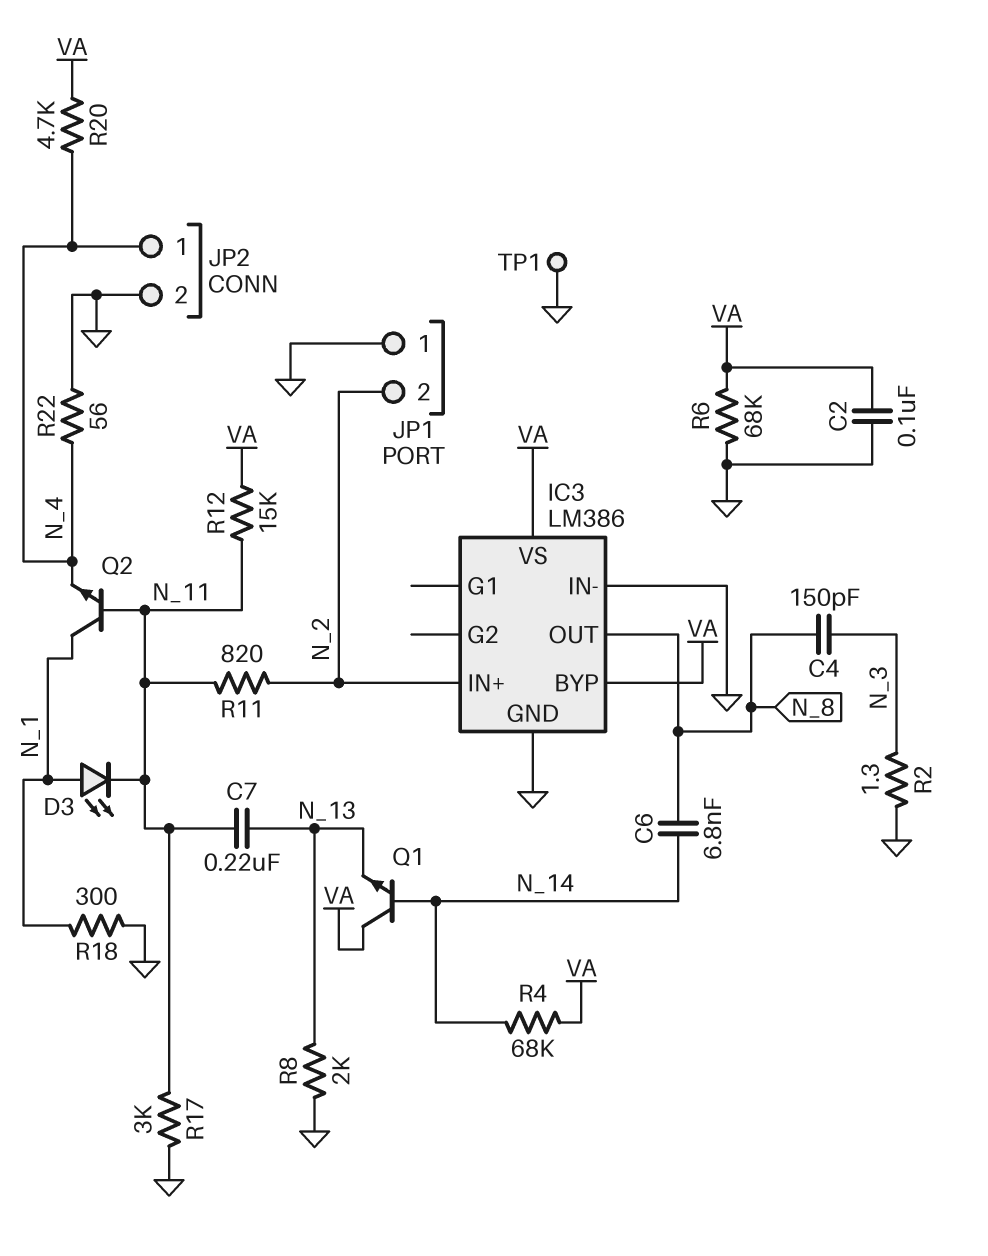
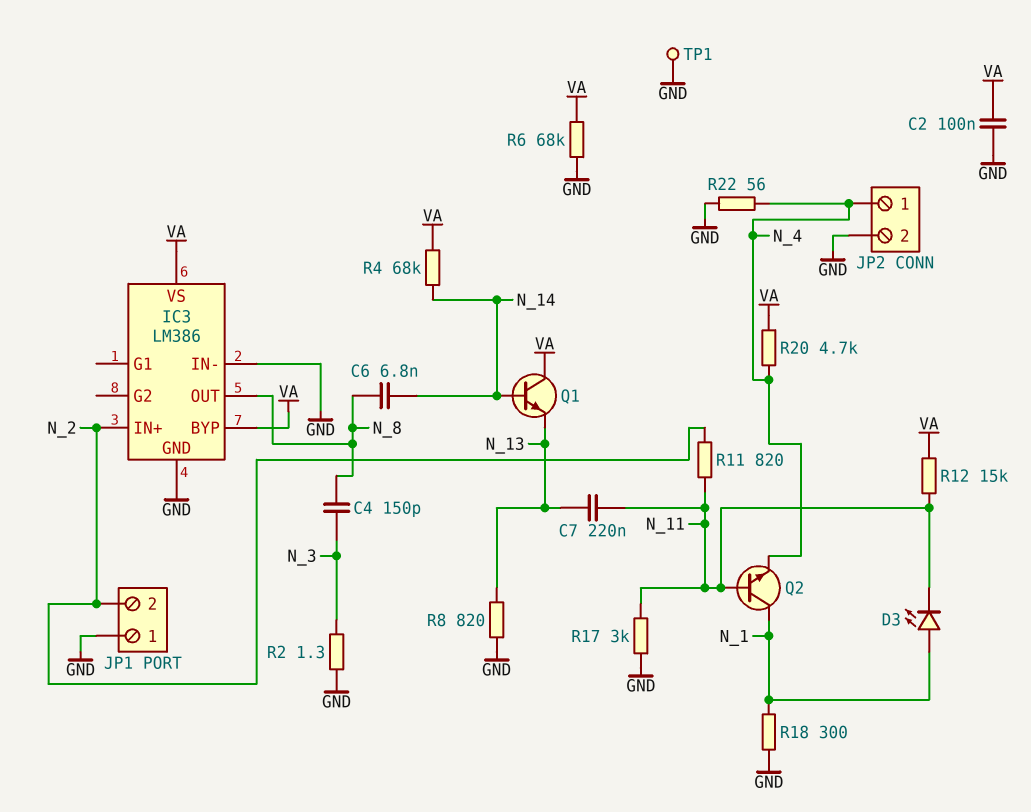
R8: 2k (GND, N_13) -> 820 (GND, N_13)

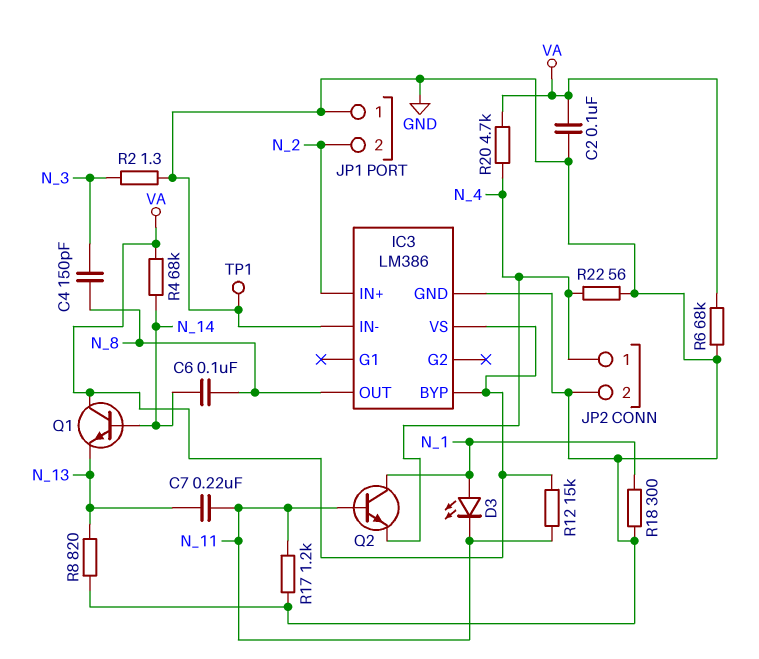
C6: 6.8nF (N_8, N_14) -> 100nF (N_8, N_14)
R11: 820 (N_2, N_11) -> none
R17: 3k (GND, N_11) -> 1.2k (GND, N_11)

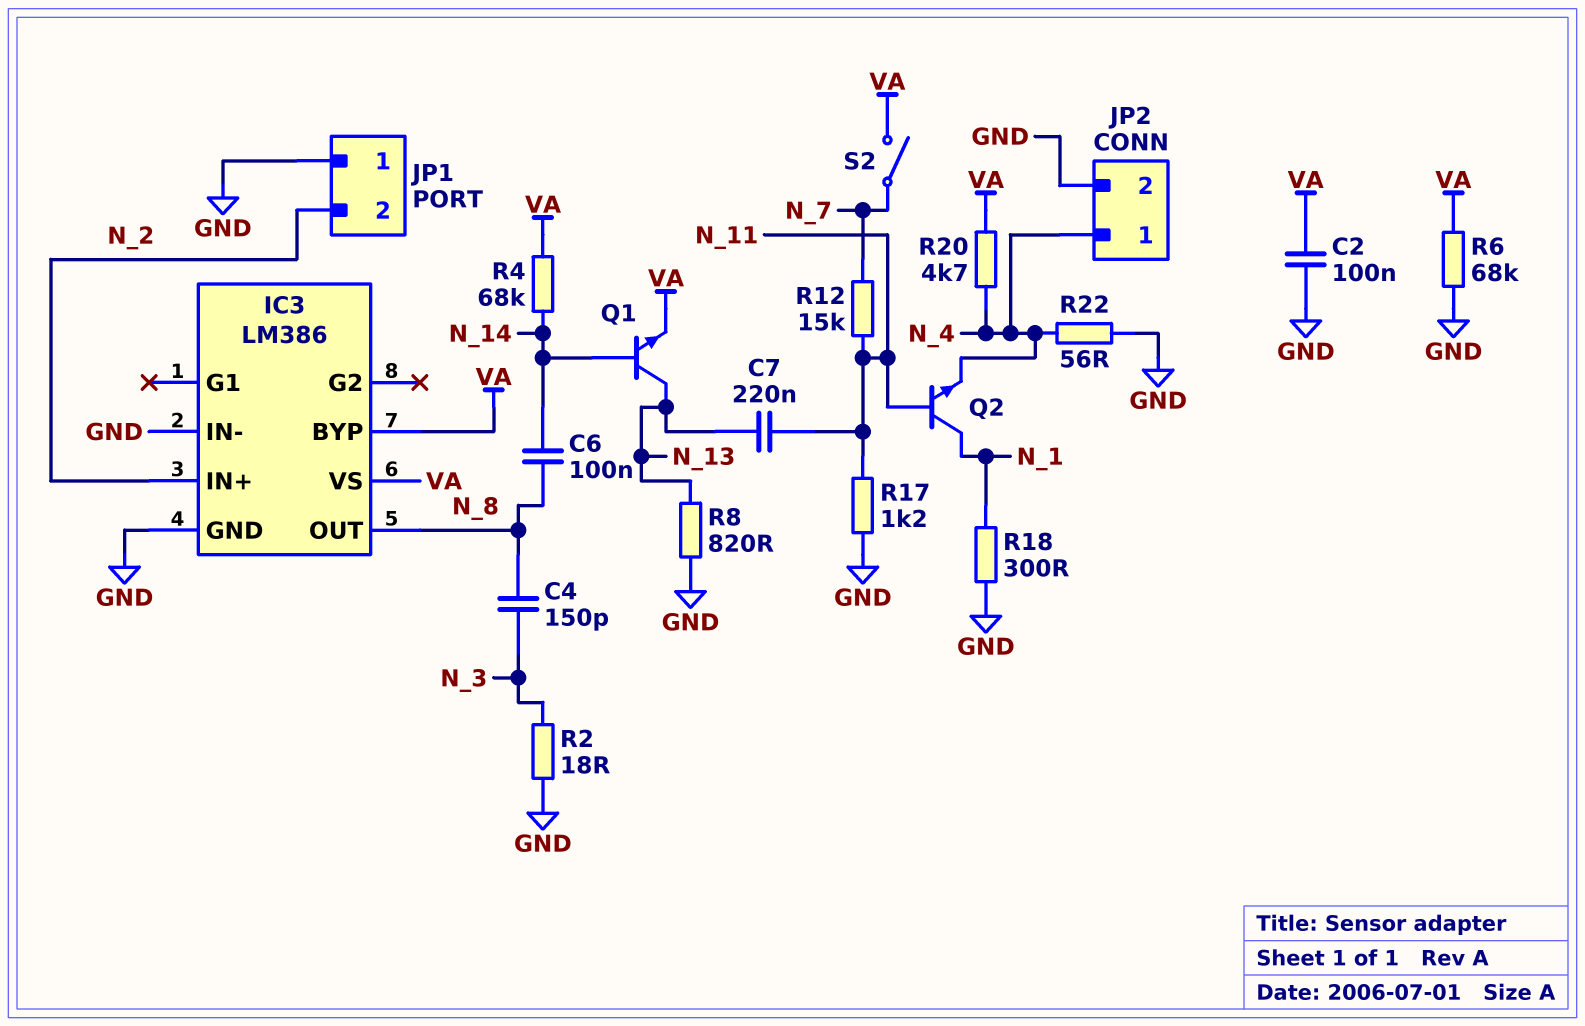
D3: LED (A N_1, K N_11) -> none
Q1: NPN (B N_14, C VA, E N_13) -> NPN (B N_14, C N_13, E VA)
R2: 1.3 (GND, N_3) -> 18 (GND, N_3)
R12: 15k (N_11, VA) -> 15k (N_7, N_11)
S2: none -> switch (N_7, VA)
TP1: test point (GND) -> none

